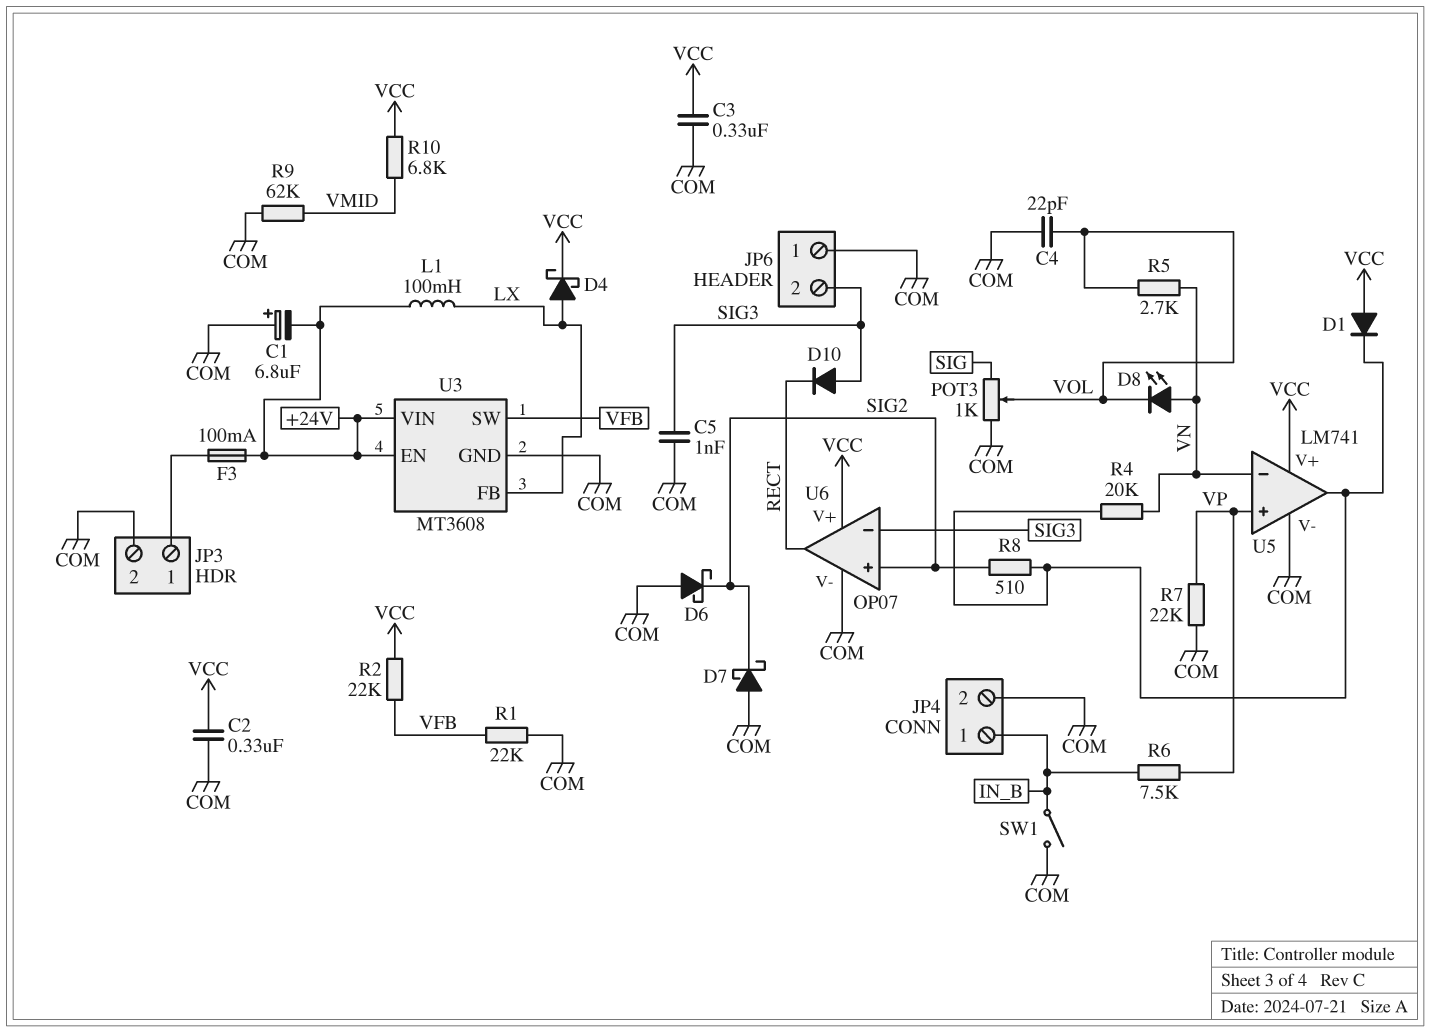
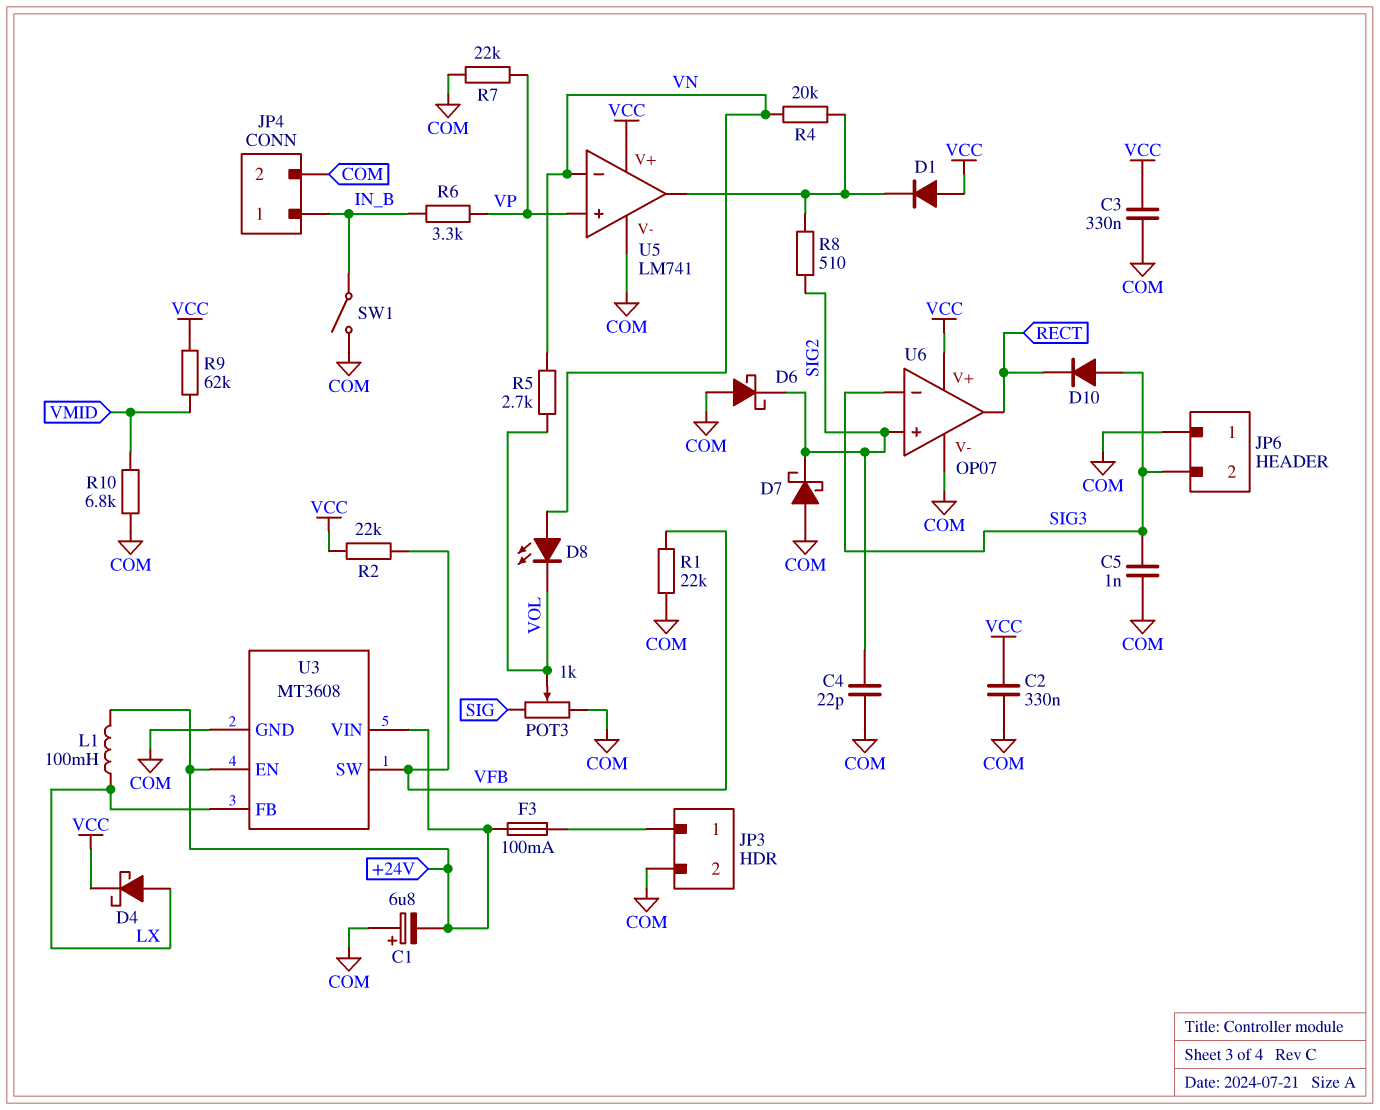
C4: 22pF (COM, VOL) -> 22pF (COM, SIG2)
R6: 7.5k (IN_B, VP) -> 3.3k (IN_B, VP)
R9: 62k (COM, VMID) -> 62k (VCC, VMID)
R10: 6.8k (VCC, VMID) -> 6.8k (COM, VMID)

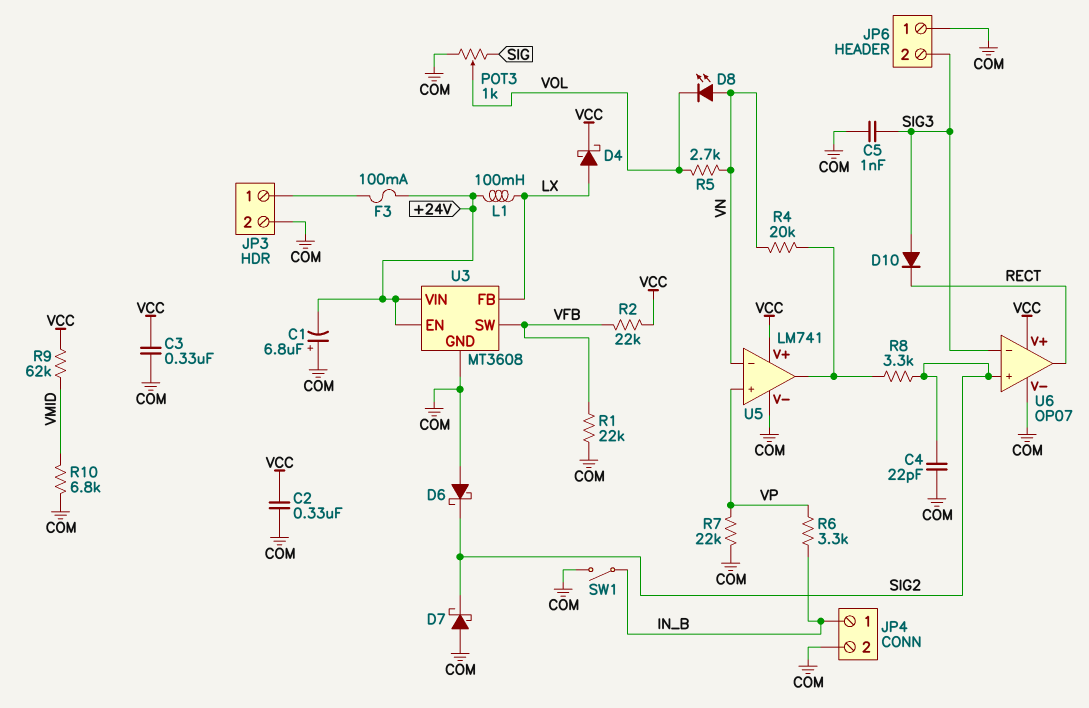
D1: diode (A VCC, K U5/out) -> none
R8: 510 (SIG2, U5/out) -> 3.3k (SIG2, U5/out)

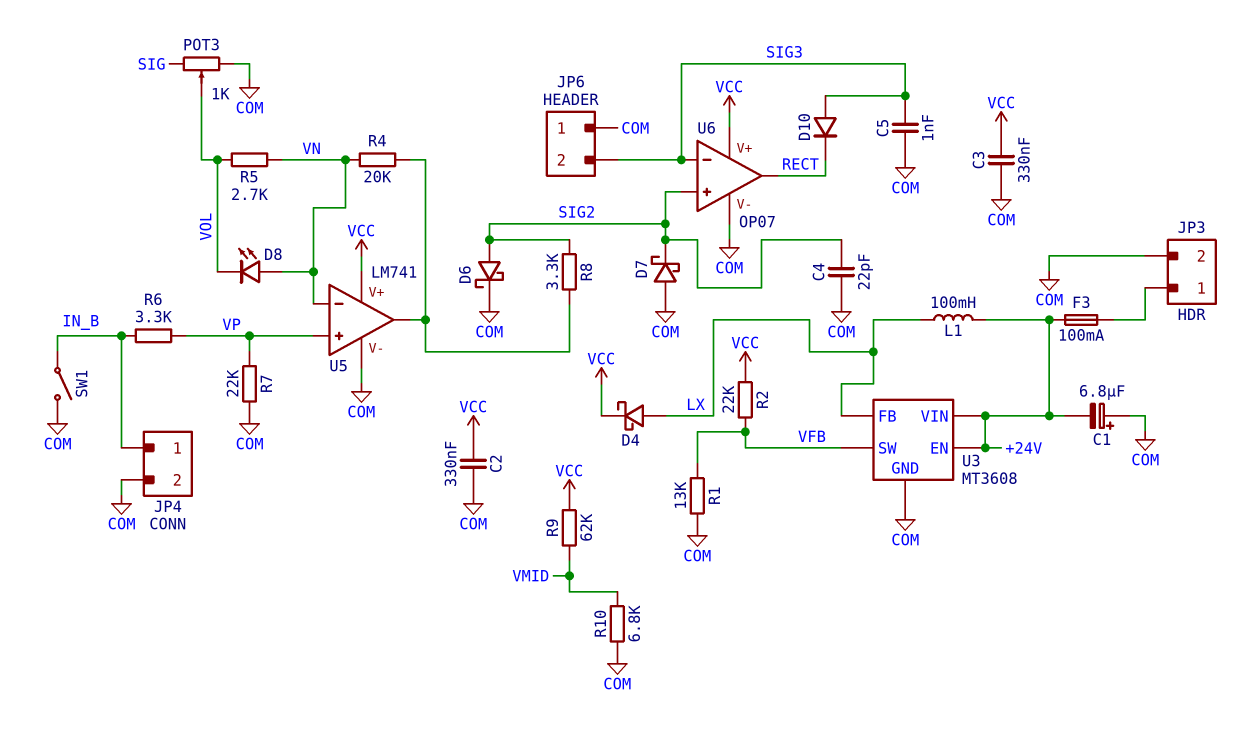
D6: schottky (A COM, K SIG2) -> schottky (A SIG2, K COM)
R1: 22k (COM, VFB) -> 13k (COM, VFB)

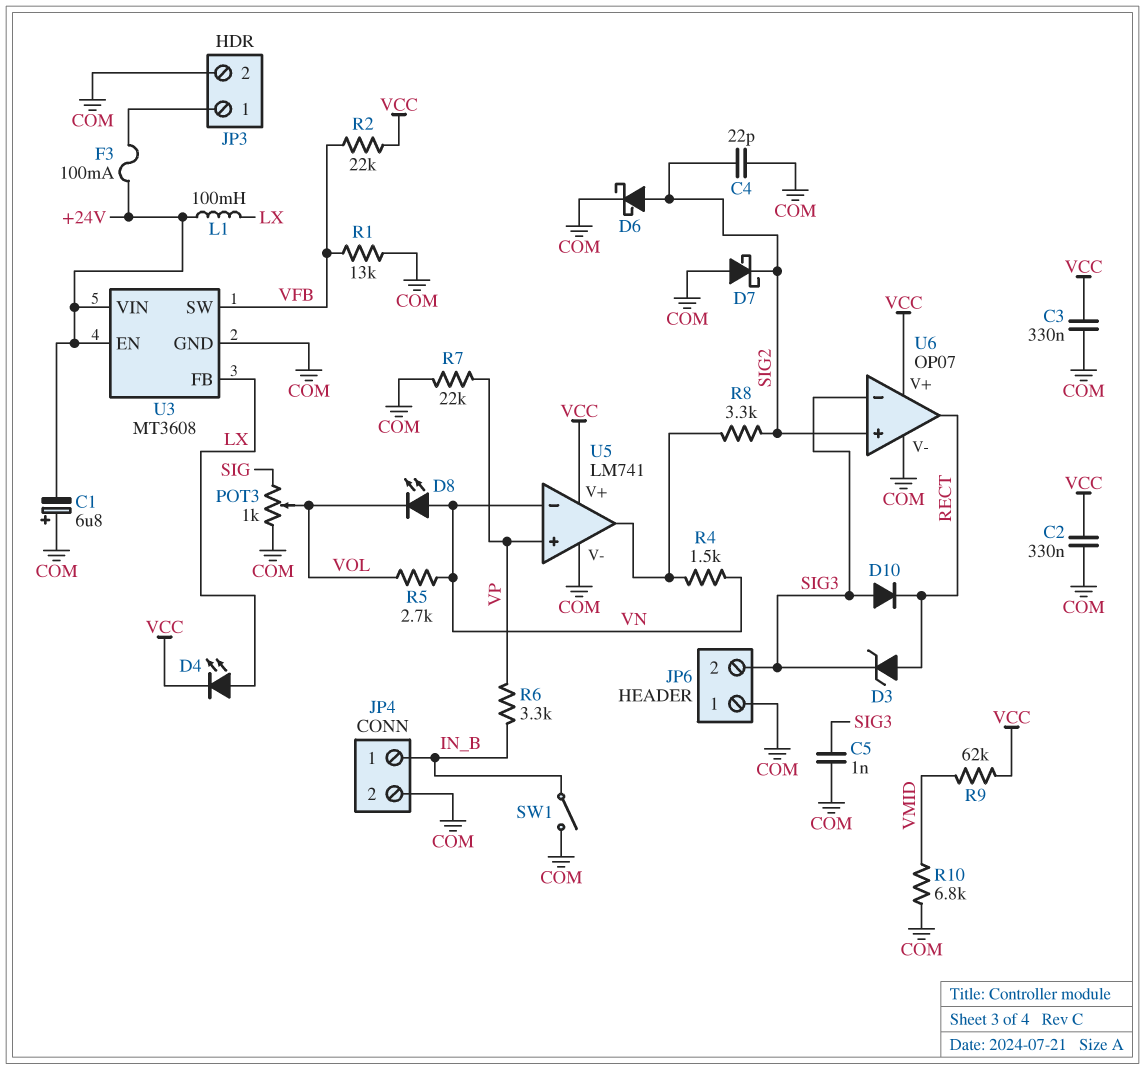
D3: none -> zener (A RECT, K SIG3)
D4: schottky (A LX, K VCC) -> LED (A LX, K VCC)
R4: 20k (U5/out, VN) -> 1.5k (U5/out, VN)

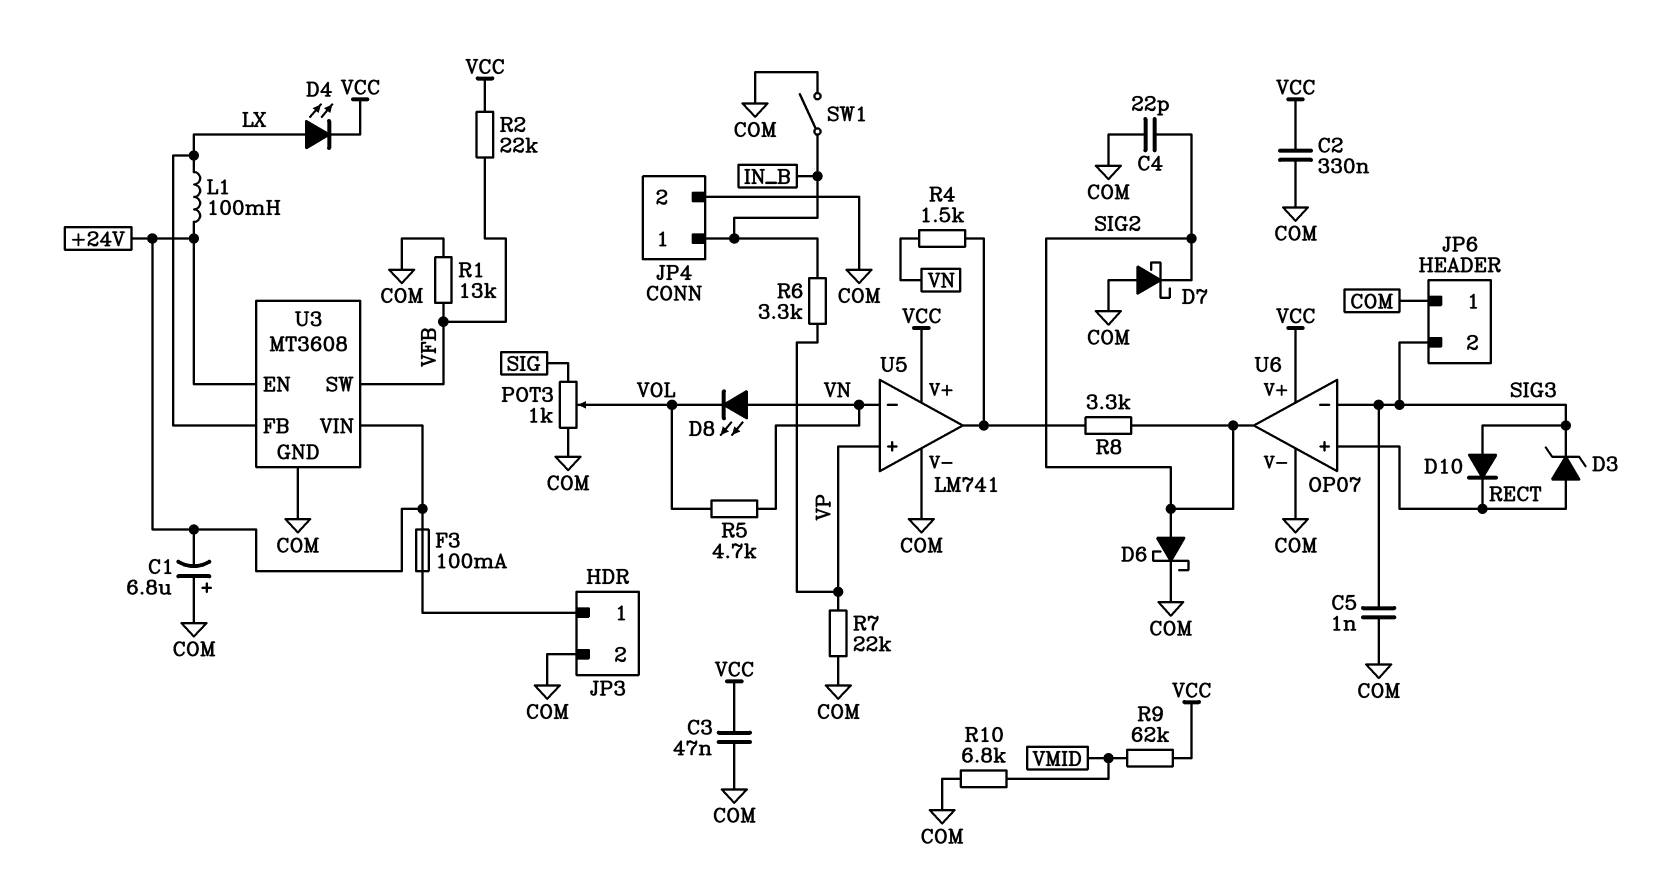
C3: 330nF (COM, VCC) -> 47nF (COM, VCC)
R5: 2.7k (VN, VOL) -> 4.7k (VN, VOL)
U6 pin in+: SIG2 -> RECT
U6 pin out: RECT -> SIG2

